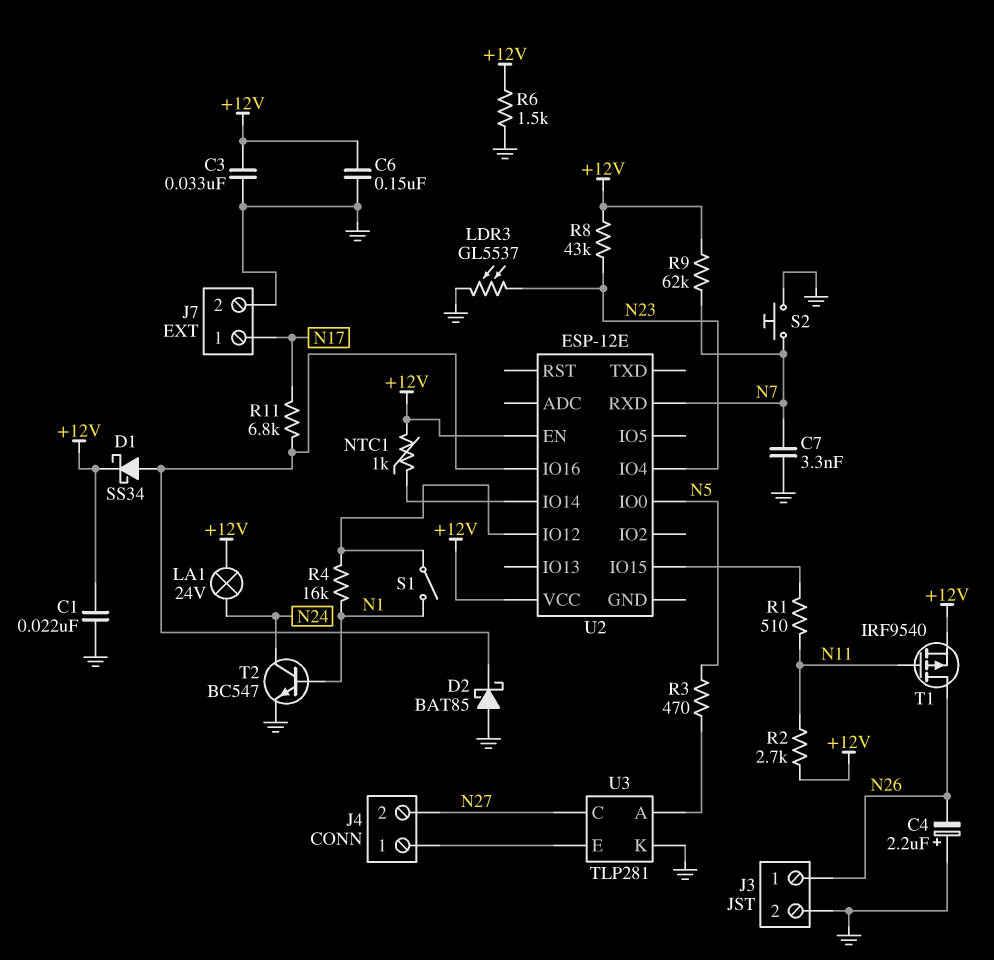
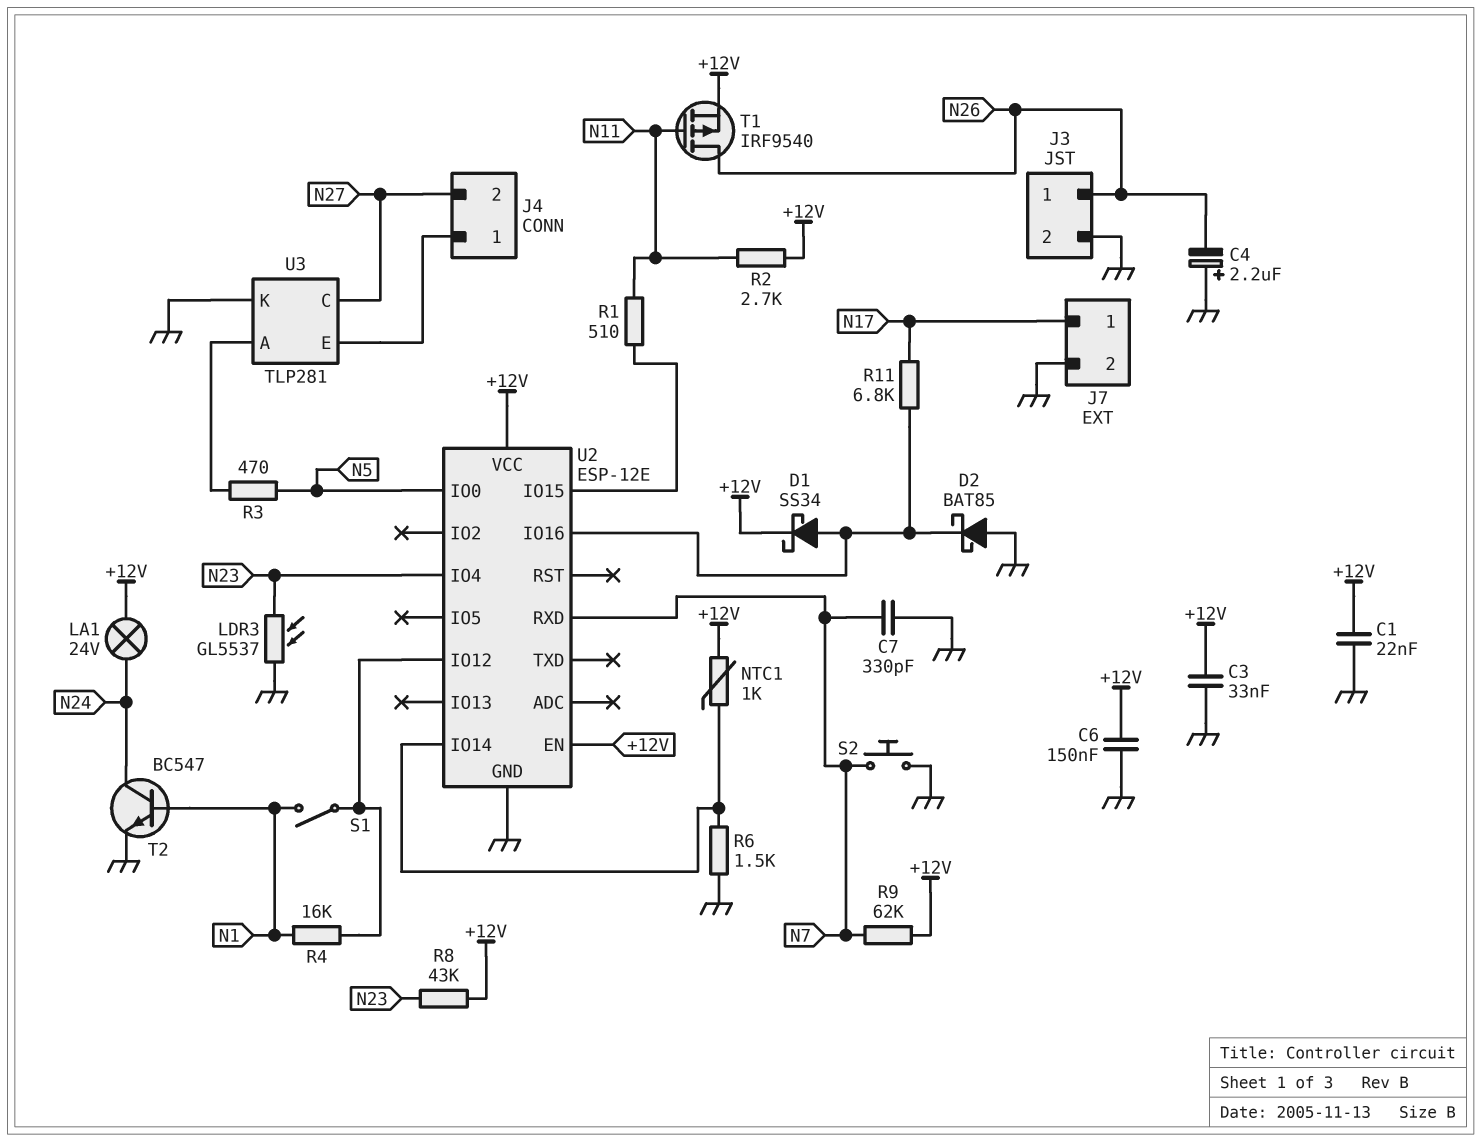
C7: 3.3nF (GND, N7) -> 330pF (GND, N7)
R6: 1.5k (+12V, GND) -> 1.5k (GND, U2/IO14)
U2 pin GND: none -> GND

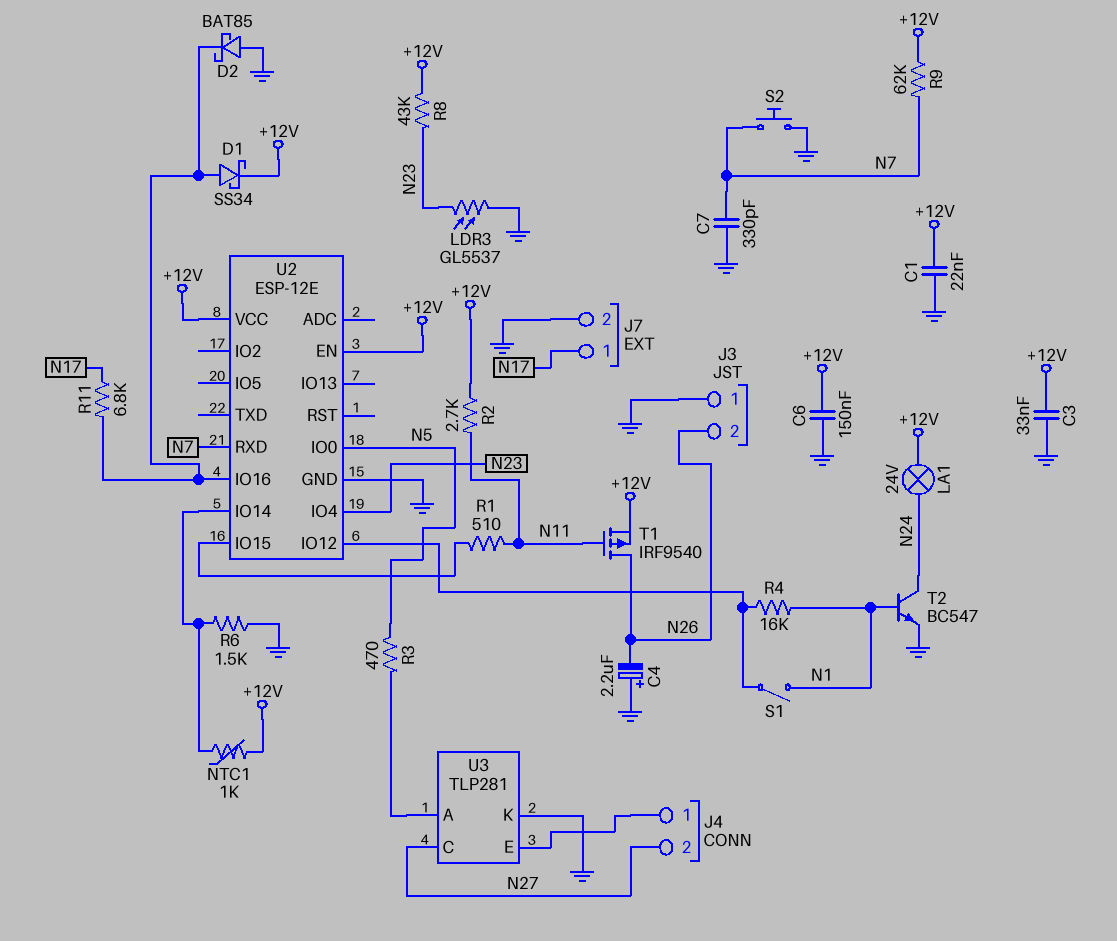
J3 pin 1: N26 -> GND
J3 pin 2: GND -> N26

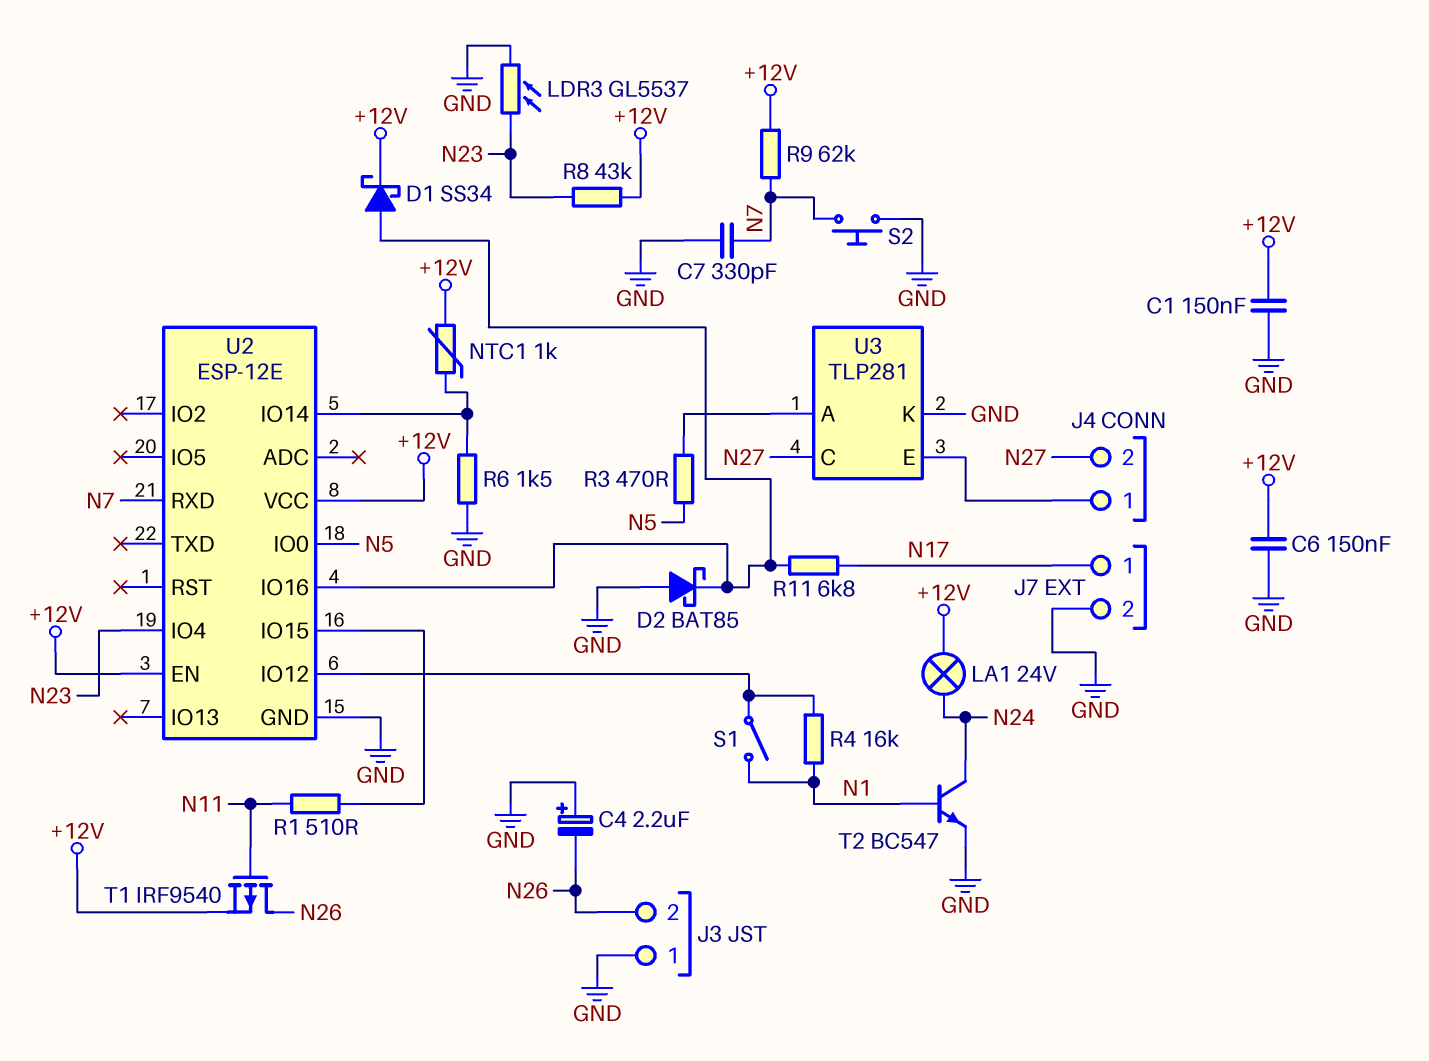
C1: 22nF (+12V, GND) -> 150nF (+12V, GND)
C3: 33nF (+12V, GND) -> none
R2: 2.7k (+12V, N11) -> none

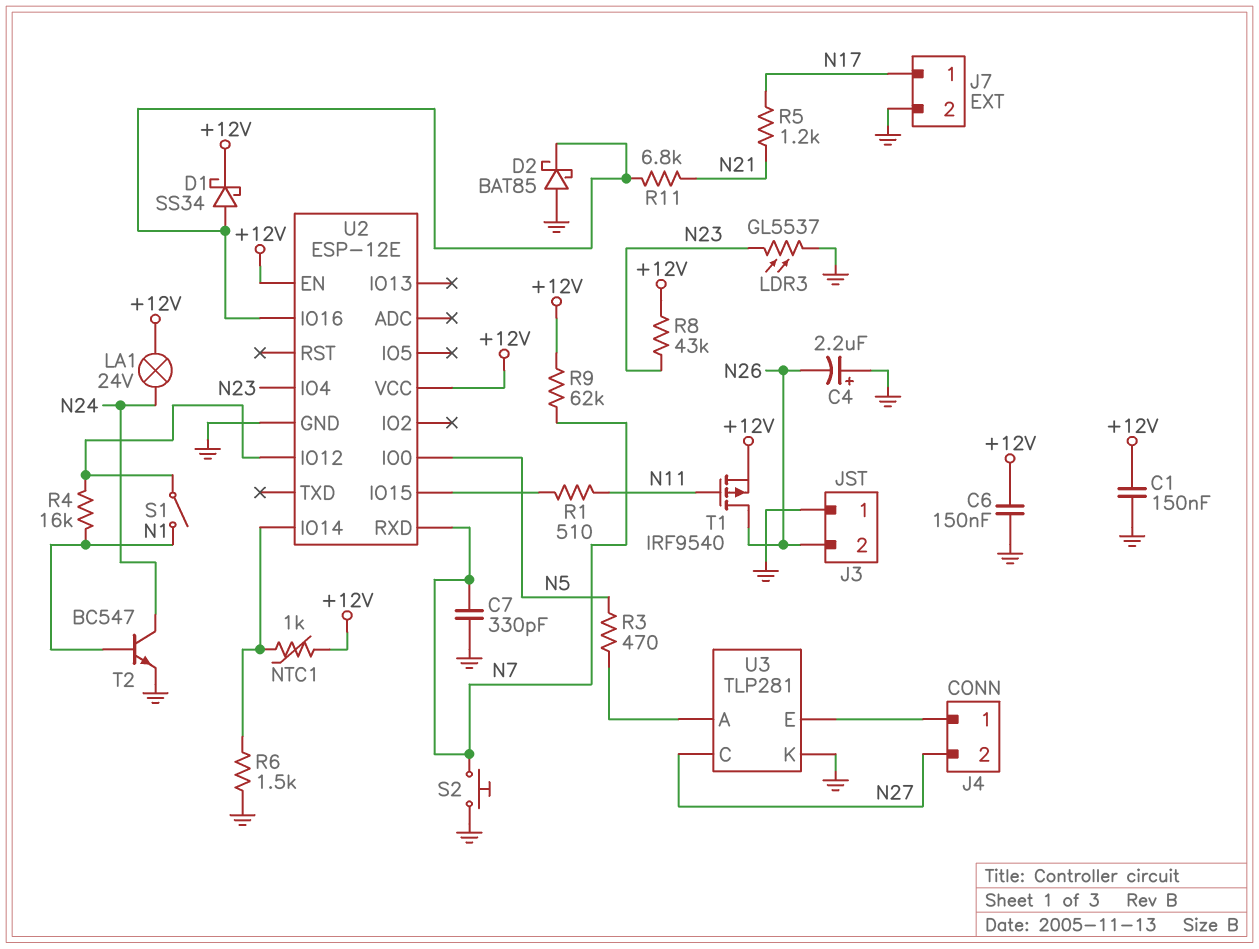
R5: none -> 1.2k (N17, N21)
R11: 6.8k (N17, U2/IO16) -> 6.8k (N21, U2/IO16)

